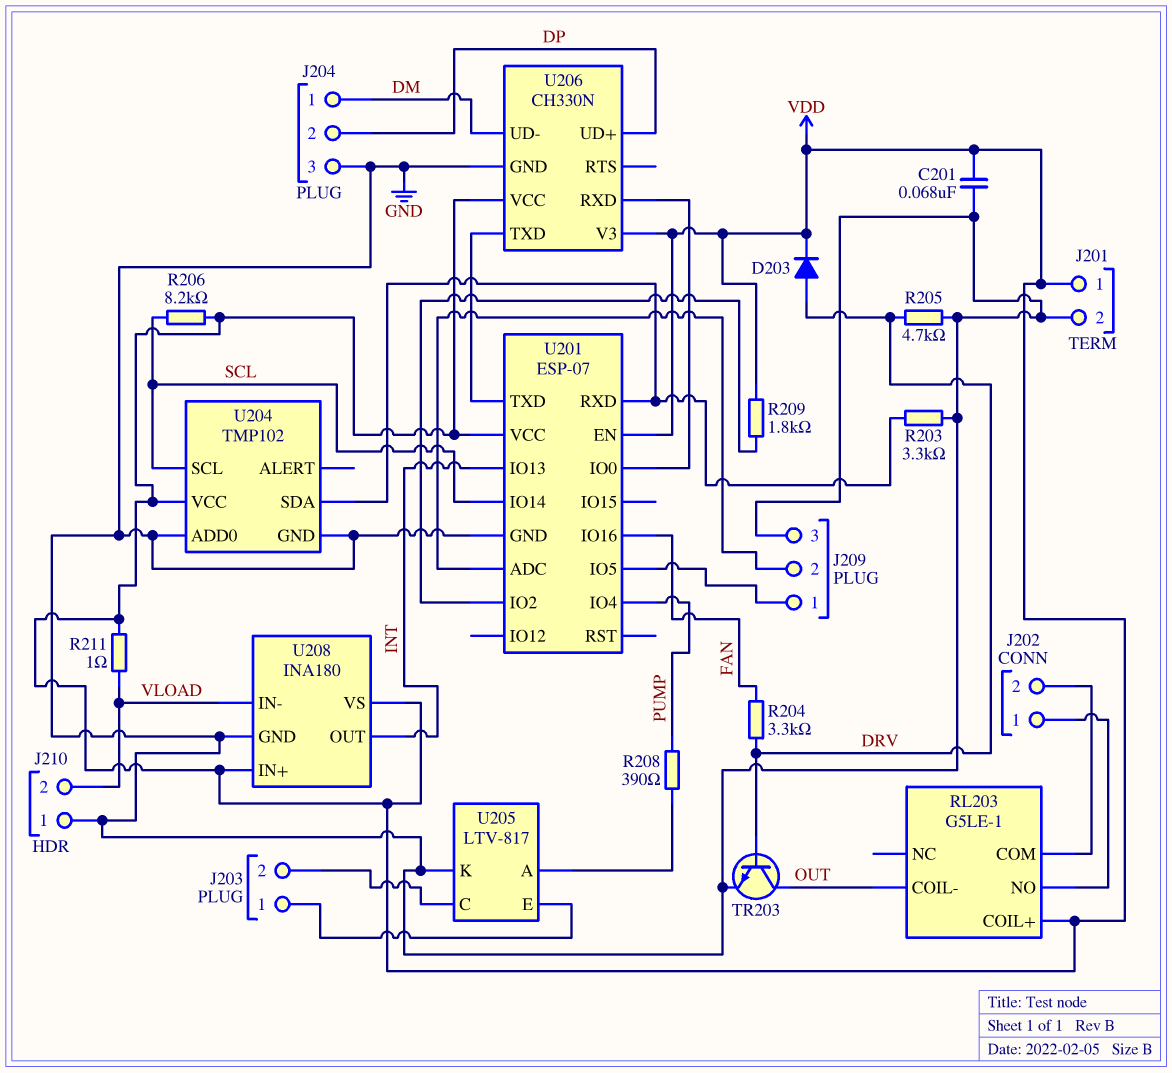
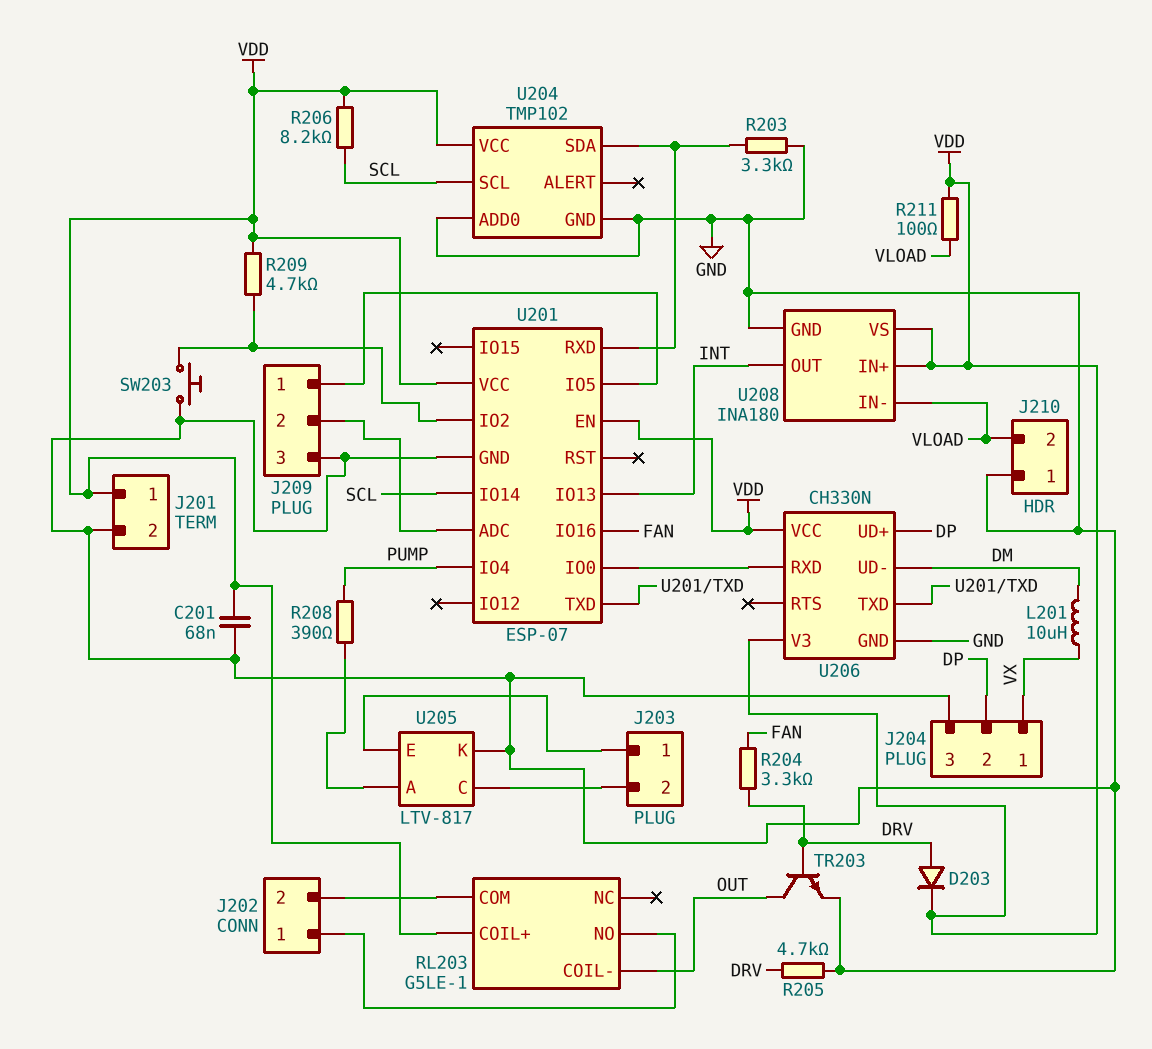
J204 pin 1: DM -> VX
L201: none -> 10uH (DM, VX)
R209: 1.8k (U201/IO2, VDD) -> 4.7k (U201/IO2, VDD)
R211: 1 (VDD, VLOAD) -> 100 (VDD, VLOAD)
SW203: none -> button (GND, U201/IO2)

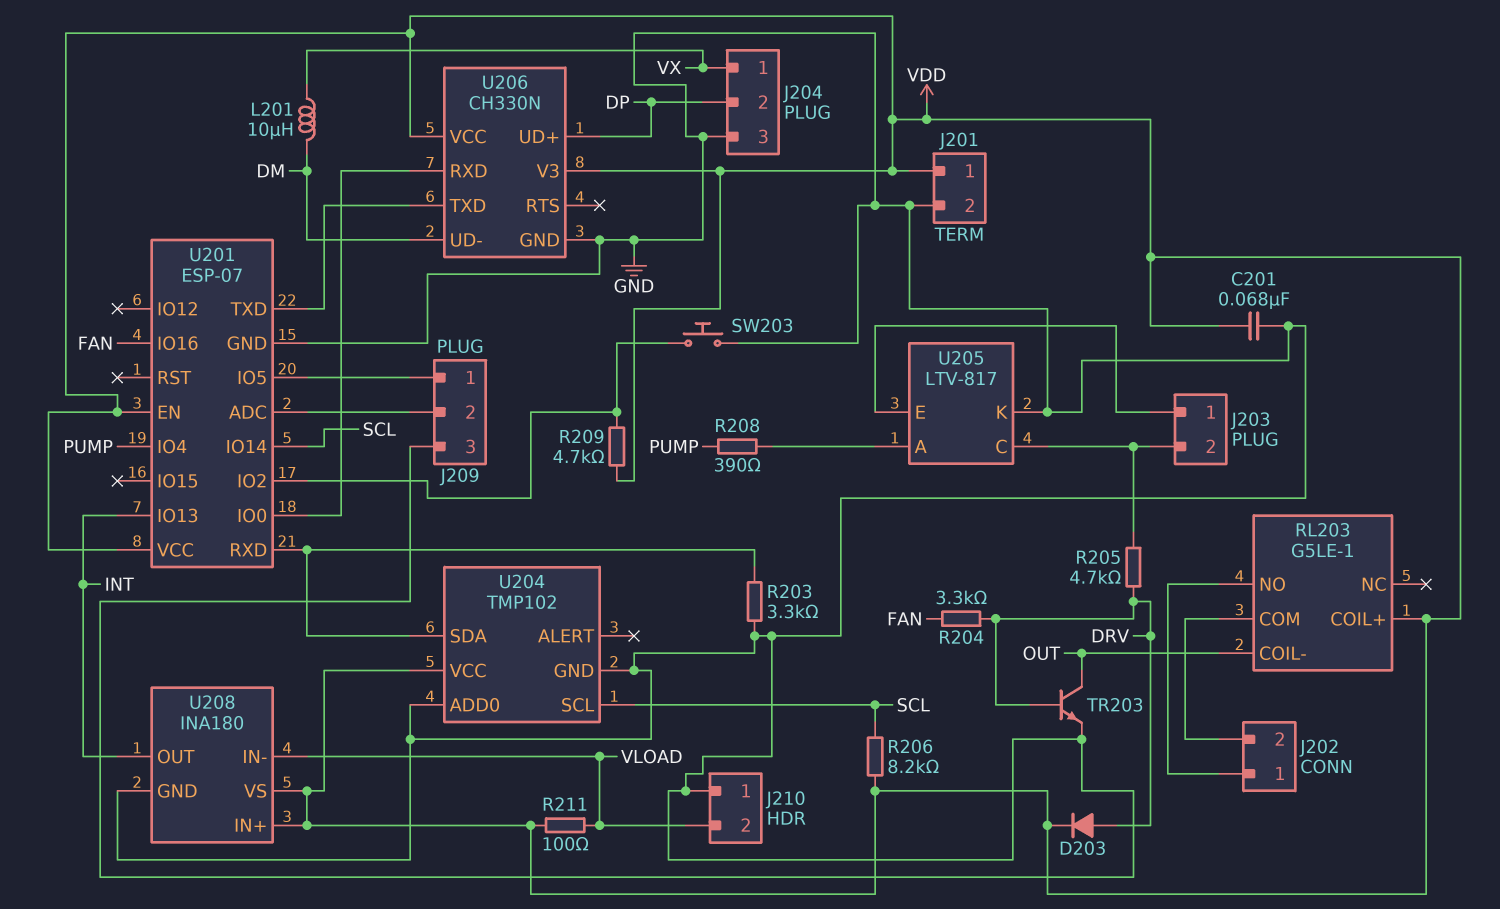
R205: 4.7k (DRV, GND) -> 4.7k (DRV, J203/2)

